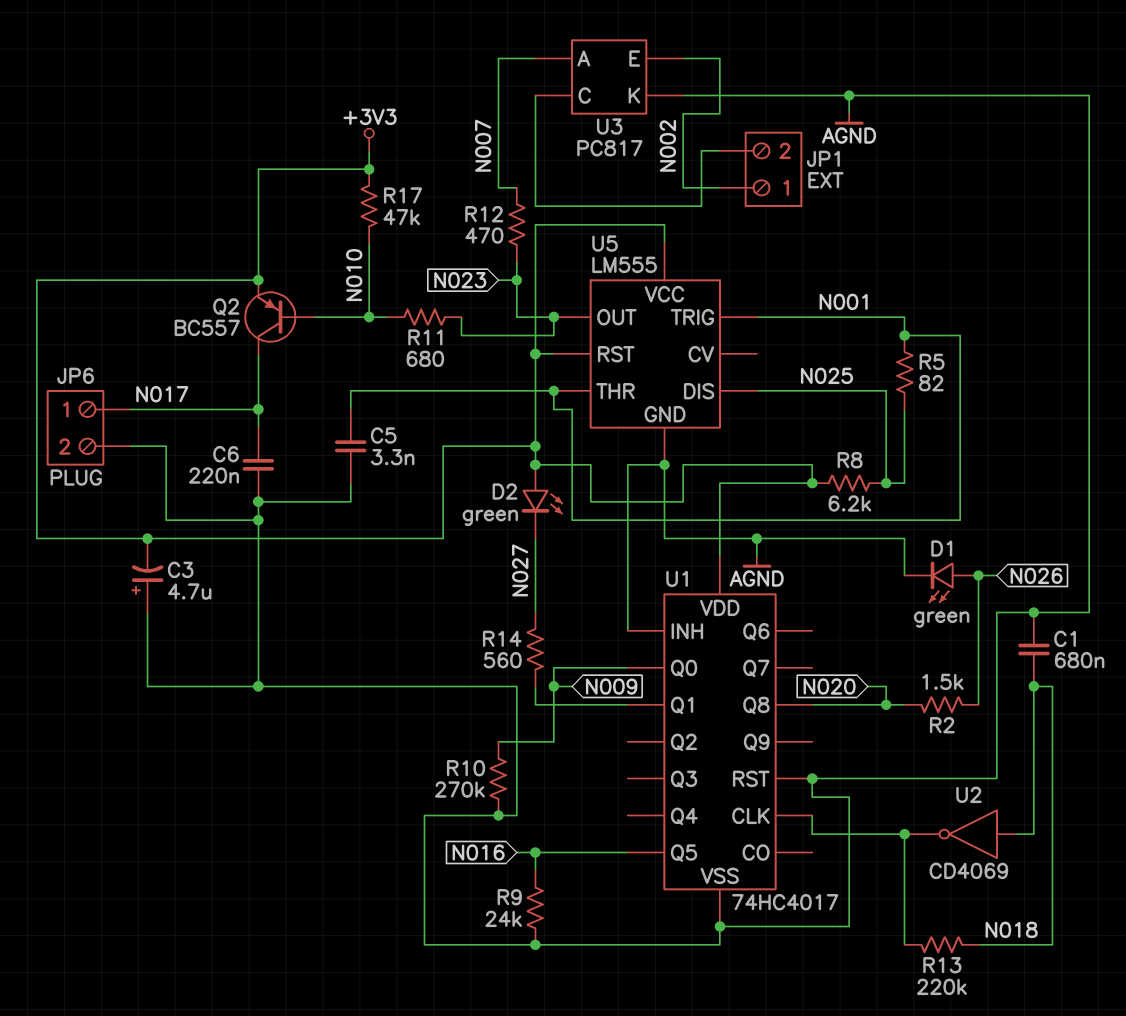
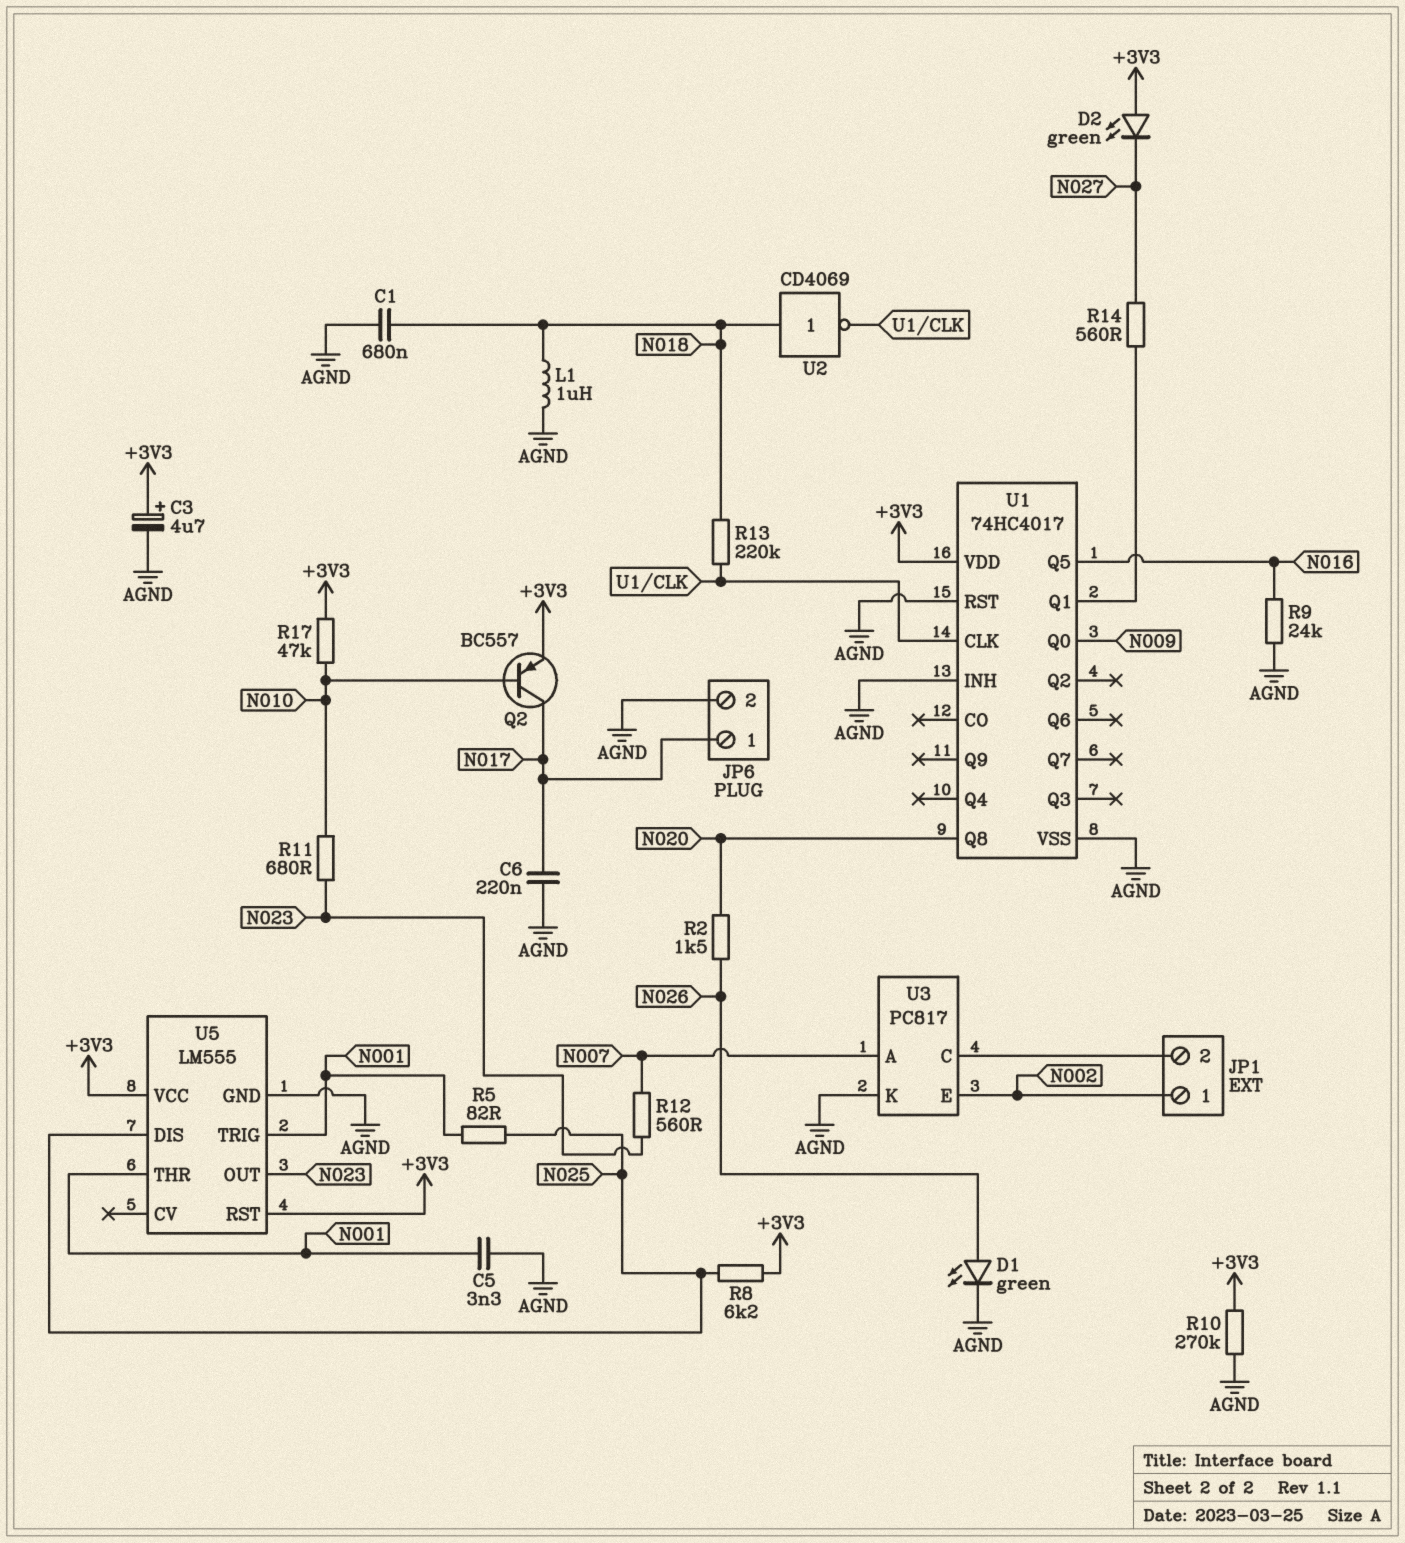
C3: 4.7uF (plus AGND, minus +3V3) -> 4.7uF (plus +3V3, minus AGND)
L1: none -> 1uH (AGND, N018)
R10: 270k (AGND, N009) -> 270k (+3V3, AGND)
R12: 470 (N007, N023) -> 560 (N007, N023)

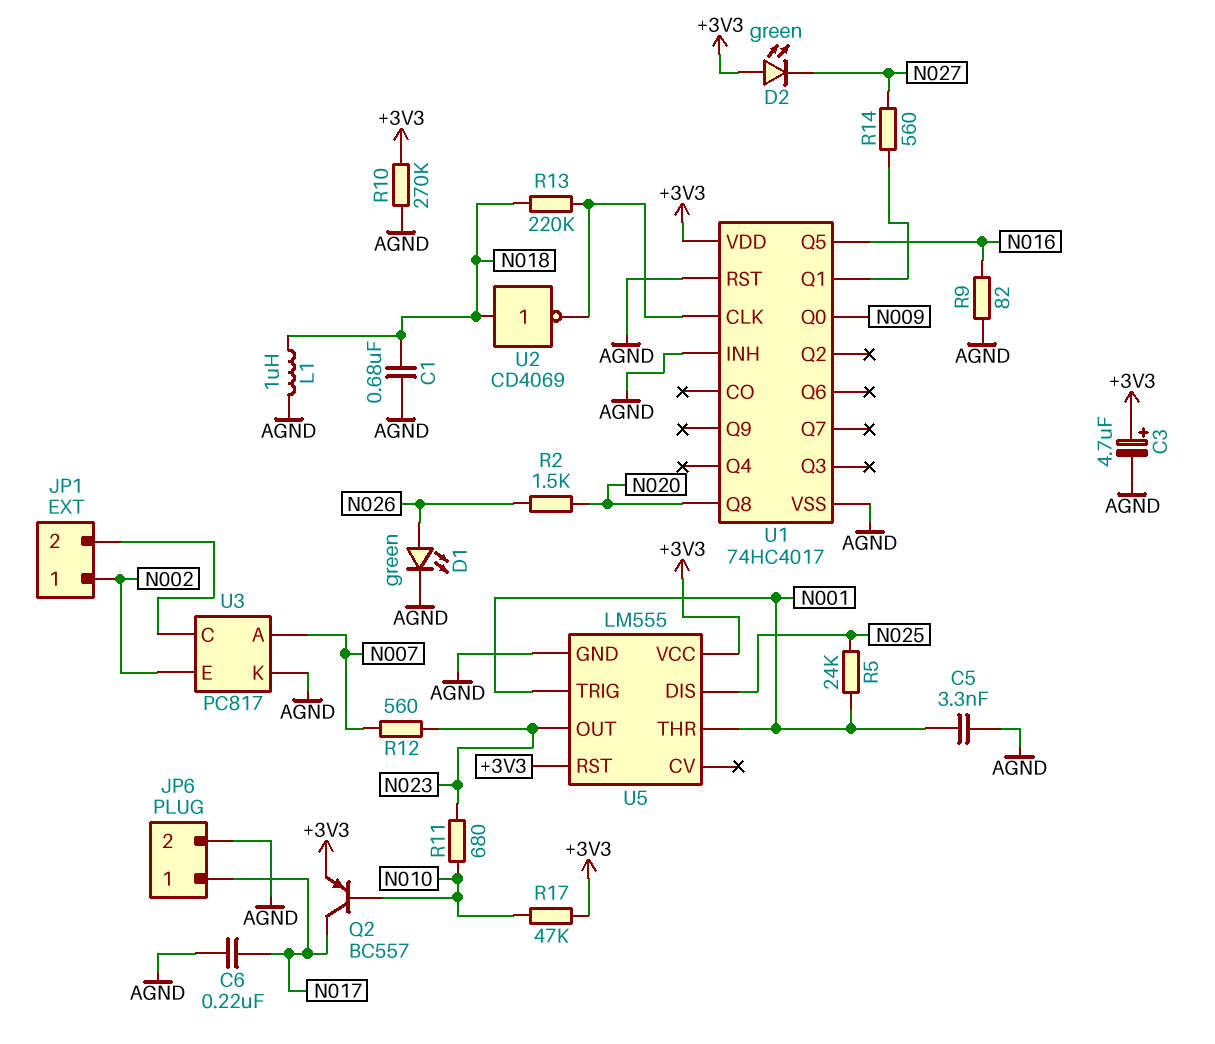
R5: 82 (N001, N025) -> 24k (N001, N025)
R8: 6.2k (+3V3, N025) -> none
R9: 24k (AGND, N016) -> 82 (AGND, N016)

